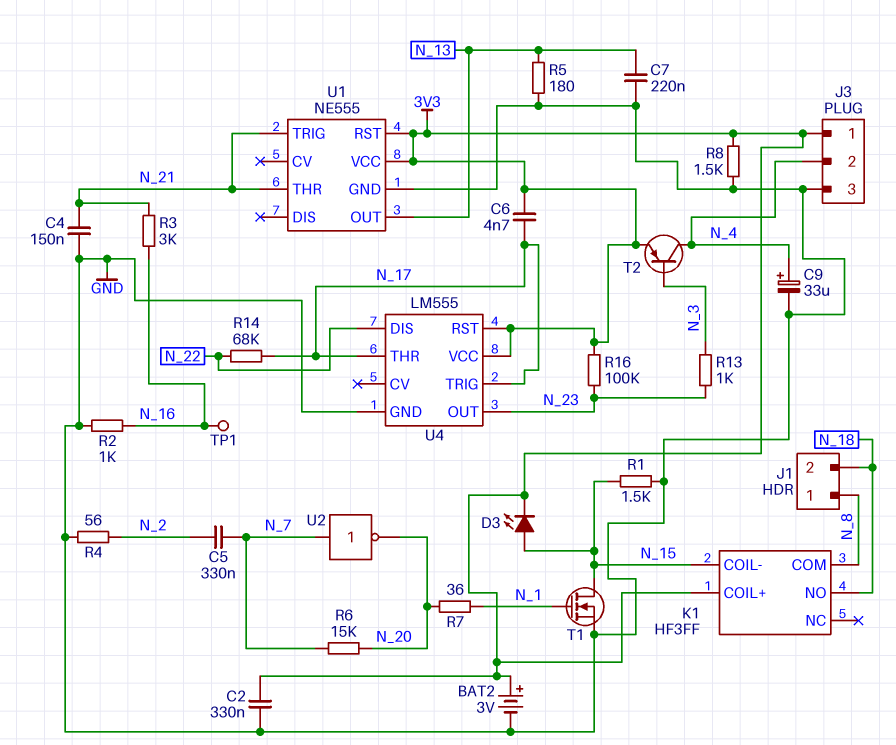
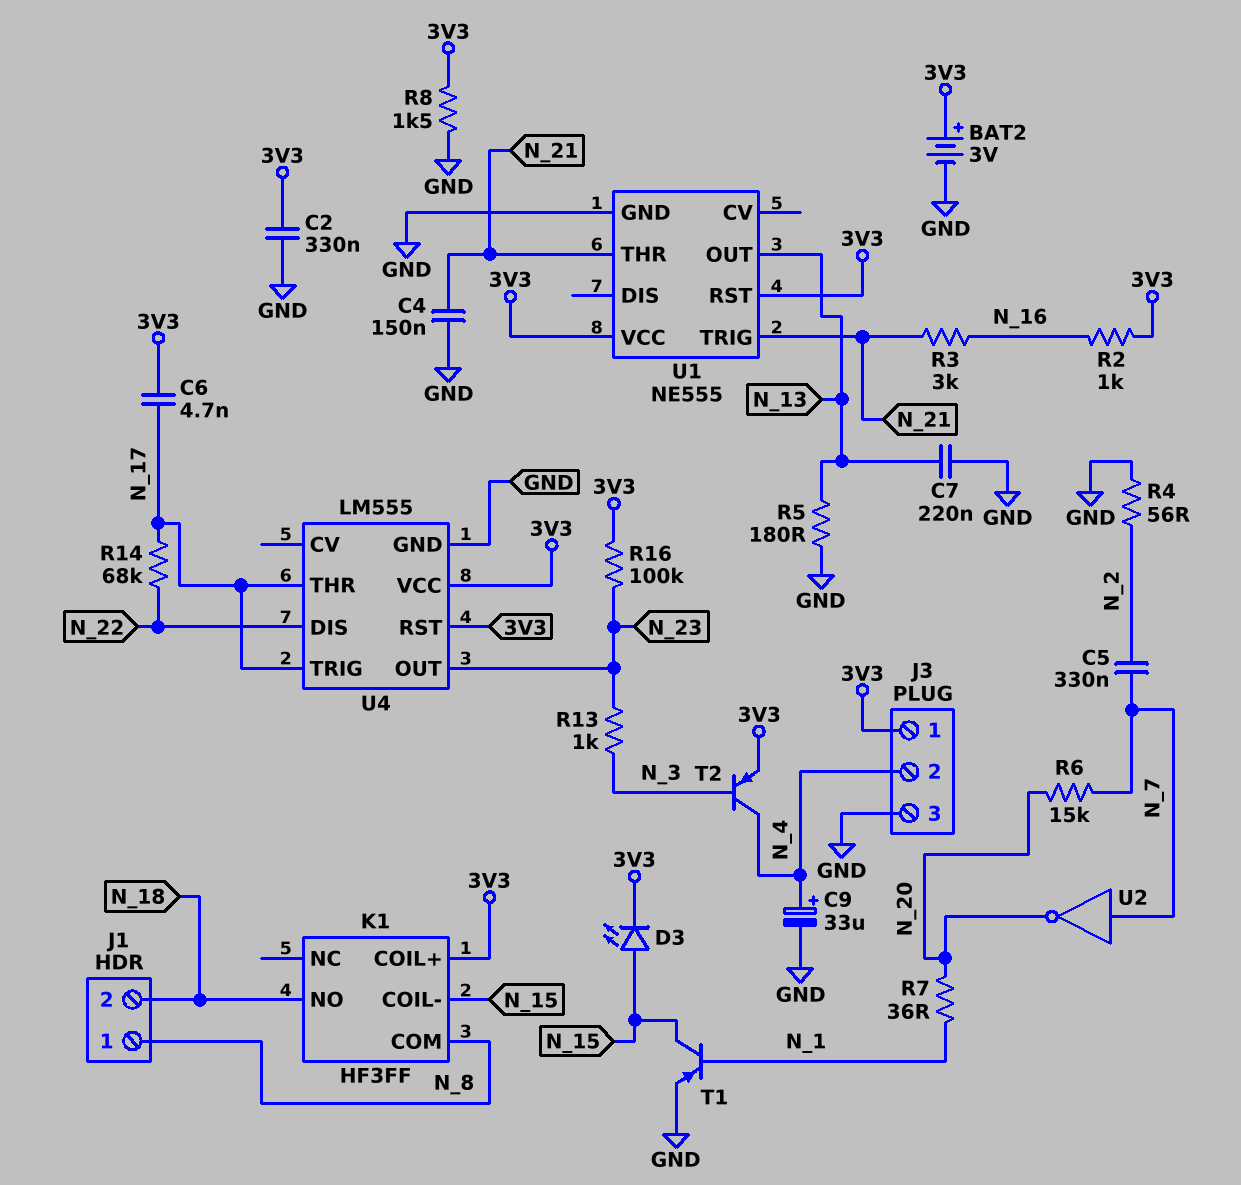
R1: 1.5k (GND, N_15) -> none
R2: 1k (GND, N_16) -> 1k (3V3, N_16)
T1: NMOS (G N_1, D N_15, S GND) -> PNP (B N_1, C N_15, E GND)
TP1: test point (N_16) -> none

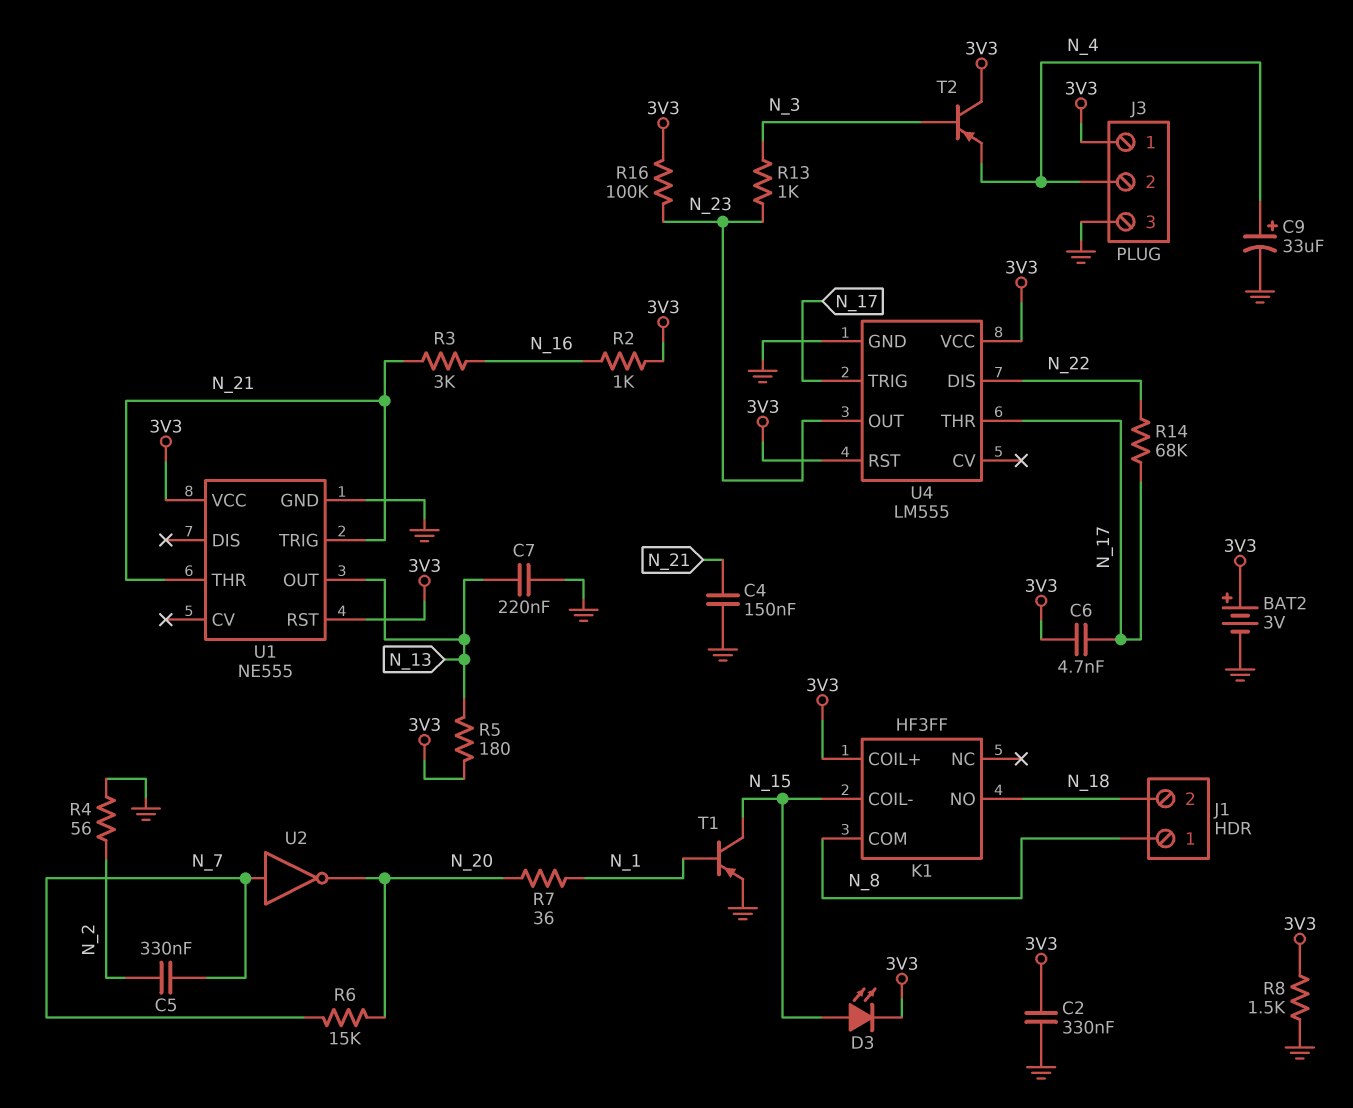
R5: 180 (GND, N_13) -> 180 (3V3, N_13)
T2: PNP (B N_3, C N_4, E 3V3) -> PNP (B N_3, C 3V3, E N_4)

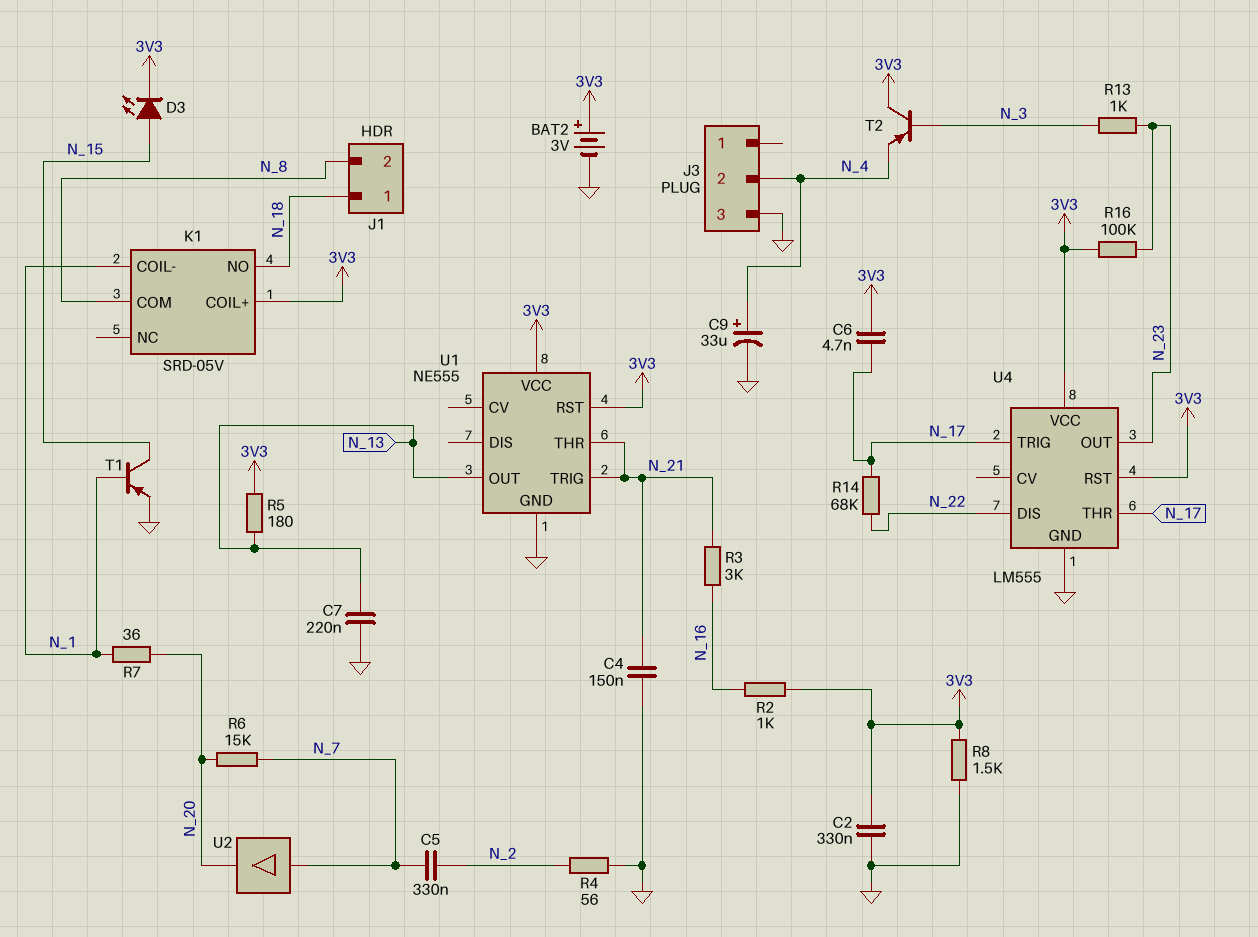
J1 pin 1: N_8 -> N_18
J1 pin 2: N_18 -> N_8
J3 pin 1: 3V3 -> none
K1: HF3FF -> SRD-05V
K1 pin COIL-: N_15 -> N_1
U2: NOT (in N_7, out N_20) -> buffer (in N_7, out N_20)

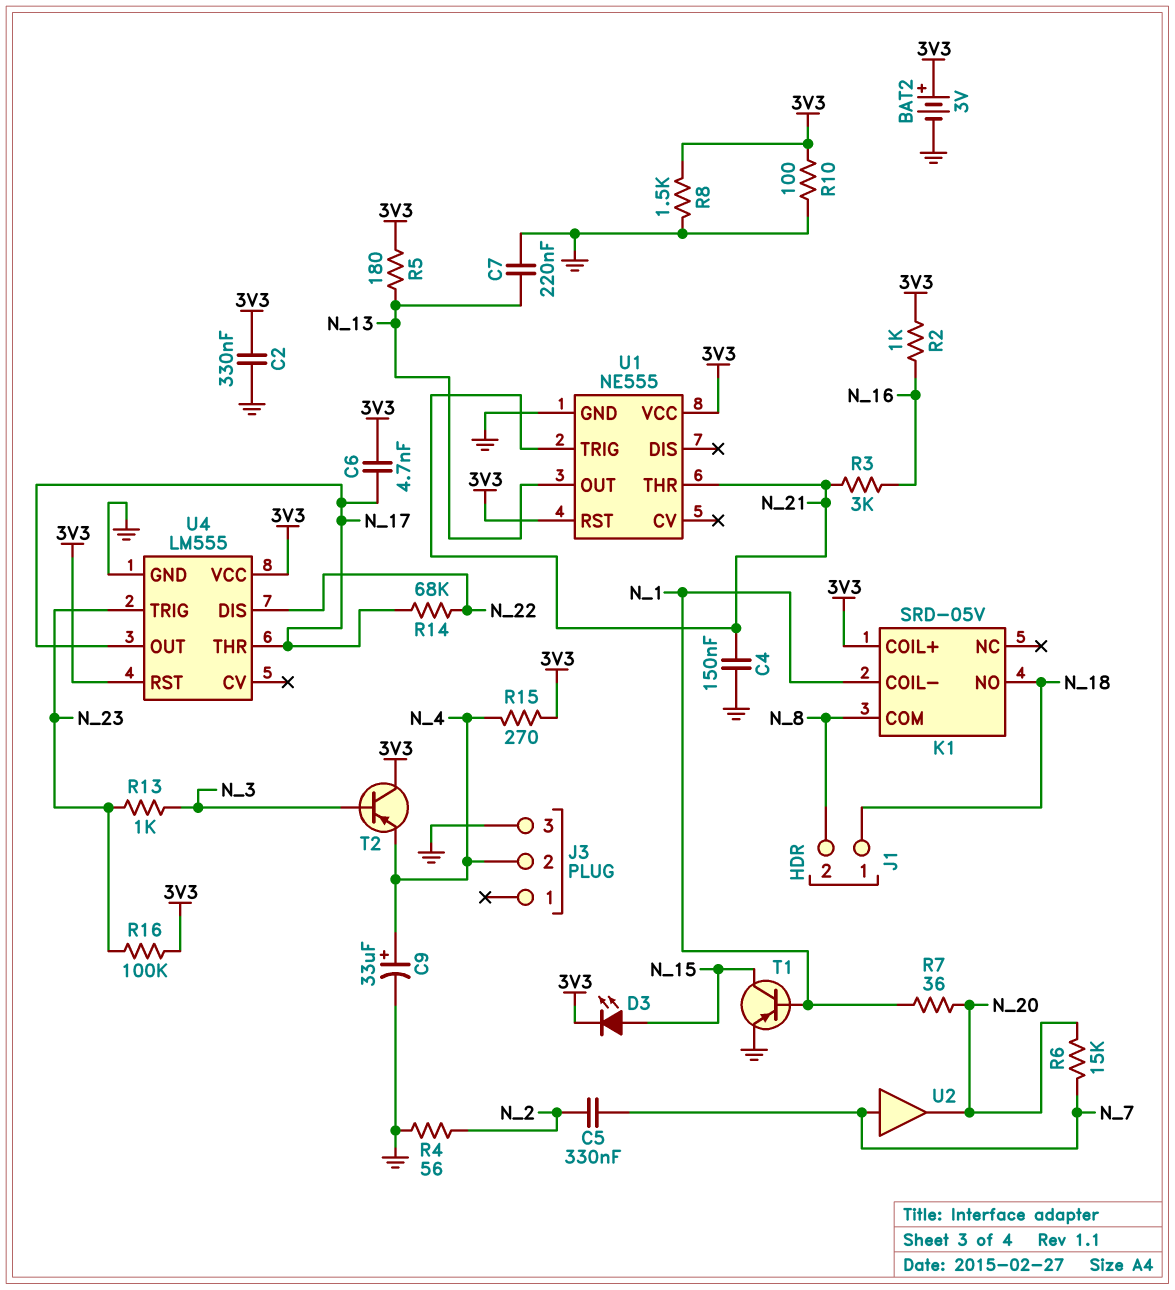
R10: none -> 100 (3V3, GND)
R15: none -> 270 (3V3, N_4)
U4 pin OUT: N_23 -> N_17
U4 pin TRIG: N_17 -> N_23

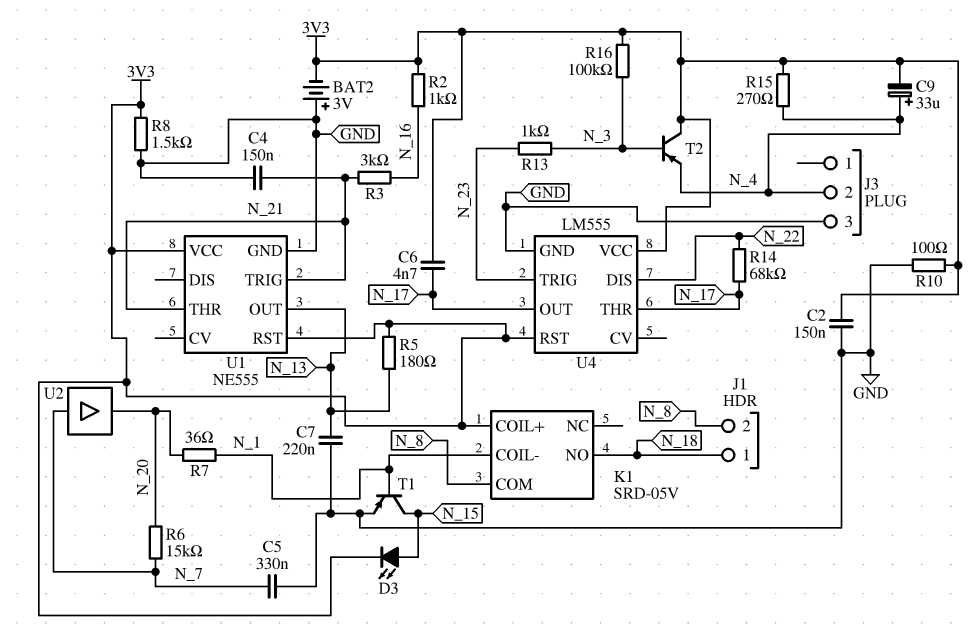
BAT2: 3V (plus 3V3, minus GND) -> 3V (plus GND, minus 3V3)
C2: 330nF (3V3, GND) -> 150nF (3V3, GND)
C5: 330nF (N_2, N_7) -> 330nF (GND, N_7)
C9: 33uF (plus N_4, minus GND) -> 33uF (plus N_4, minus 3V3)
R4: 56 (GND, N_2) -> none
R16: 100k (3V3, N_23) -> 100k (3V3, N_3)

